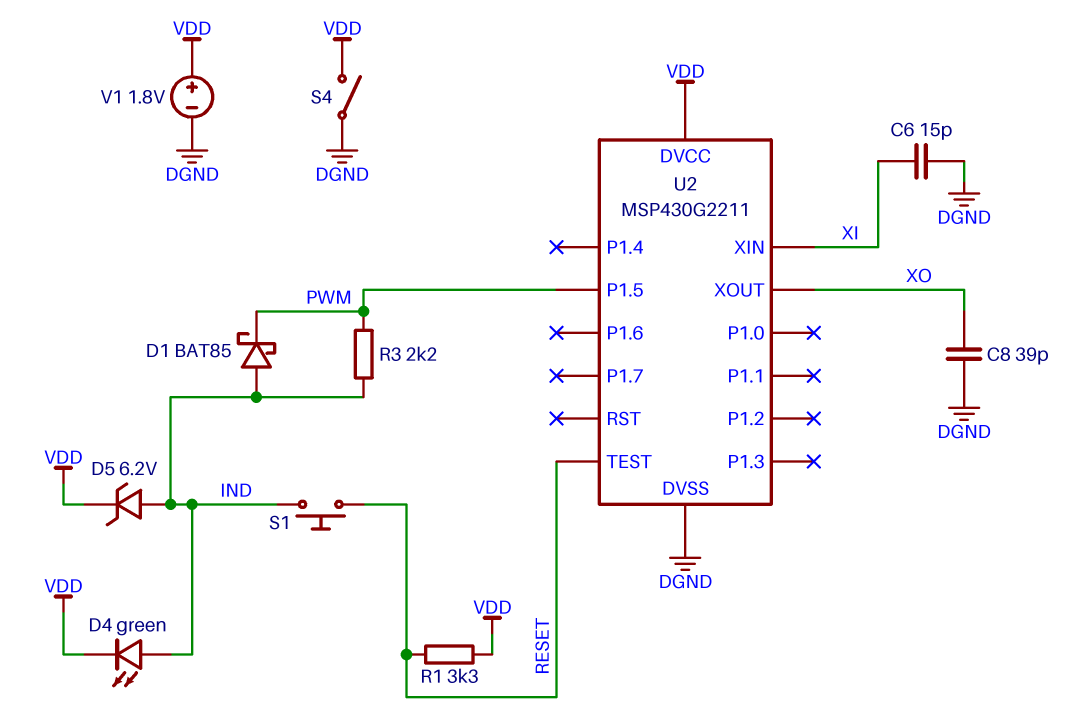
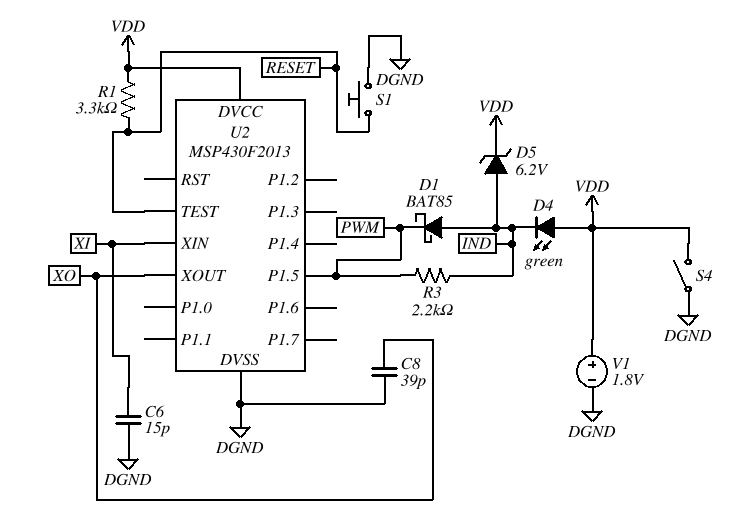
D4: LED green (A IND, K VDD) -> LED green (A VDD, K IND)
S1: button (IND, RESET) -> button (DGND, RESET)
U2: MSP430G2211 -> MSP430F2013

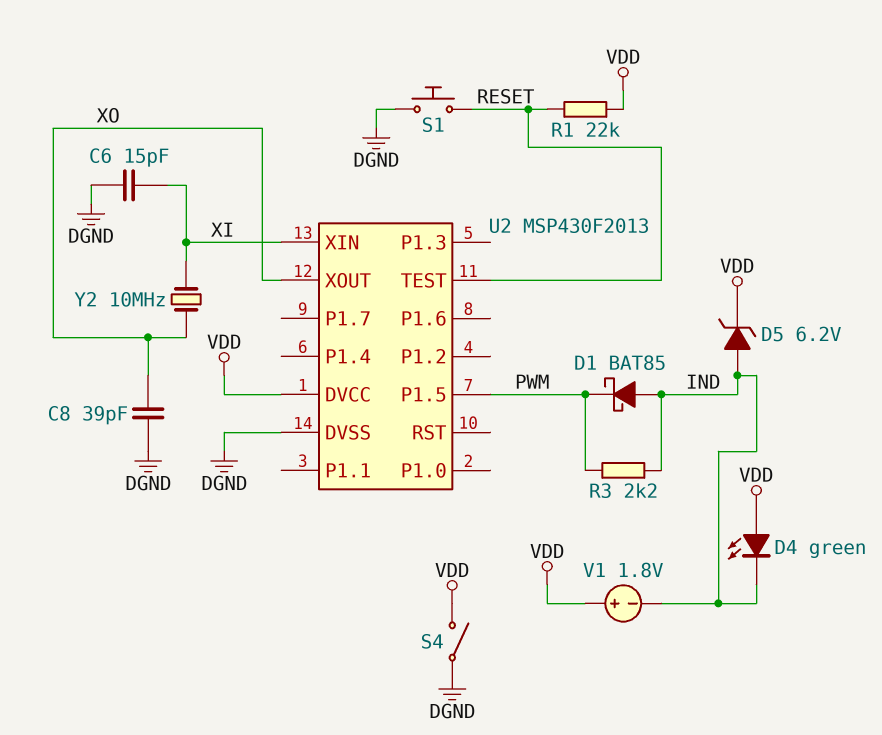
R1: 3.3k (RESET, VDD) -> 22k (RESET, VDD)
V1: 1.8V (plus VDD, minus DGND) -> 1.8V (plus VDD, minus IND)
Y2: none -> 10MHz (XI, XO)

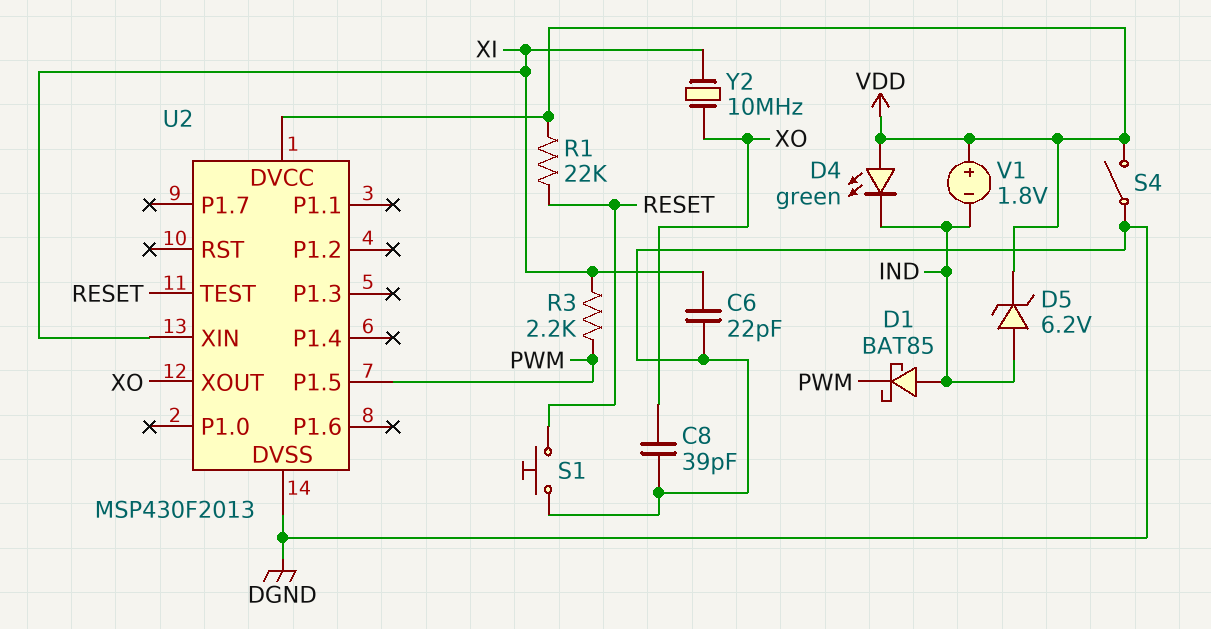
C6: 15pF (DGND, XI) -> 22pF (DGND, XI)
R3: 2.2k (IND, PWM) -> 2.2k (PWM, XI)

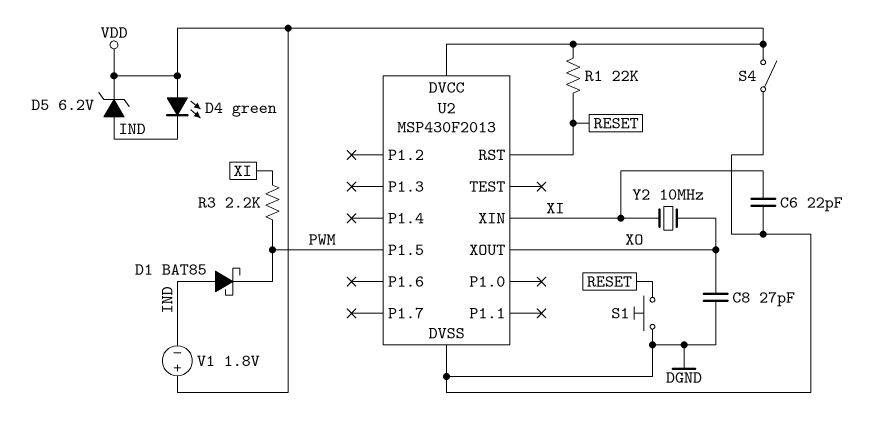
C8: 39pF (DGND, XO) -> 27pF (DGND, XO)
U2 pin RST: none -> RESET
U2 pin TEST: RESET -> none

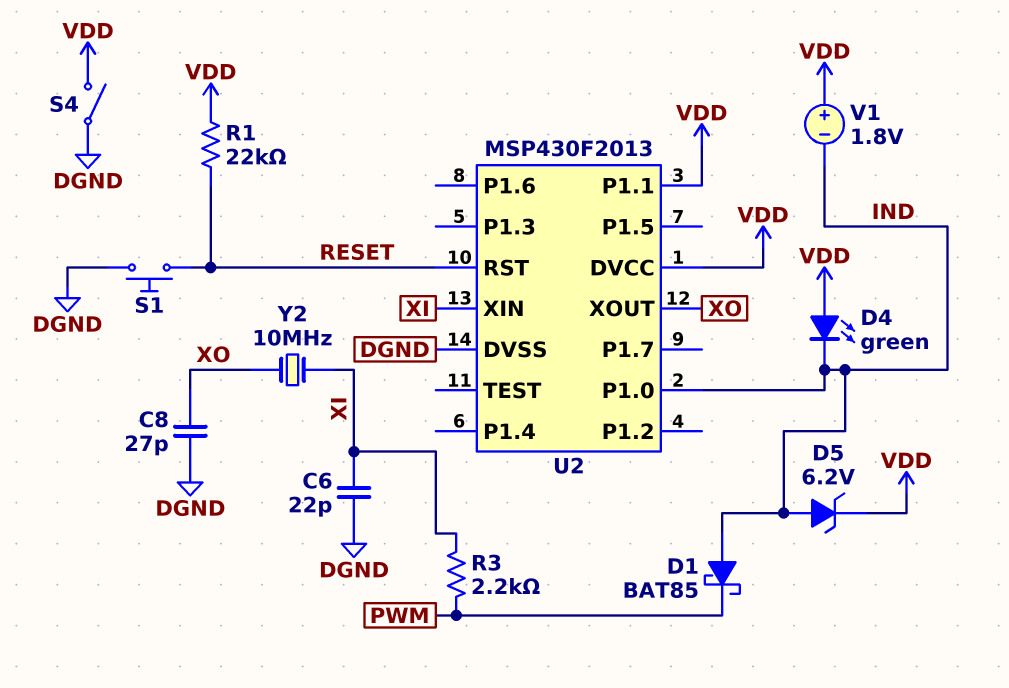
U2 pin P1.0: none -> IND
U2 pin P1.1: none -> VDD
U2 pin P1.5: PWM -> none

